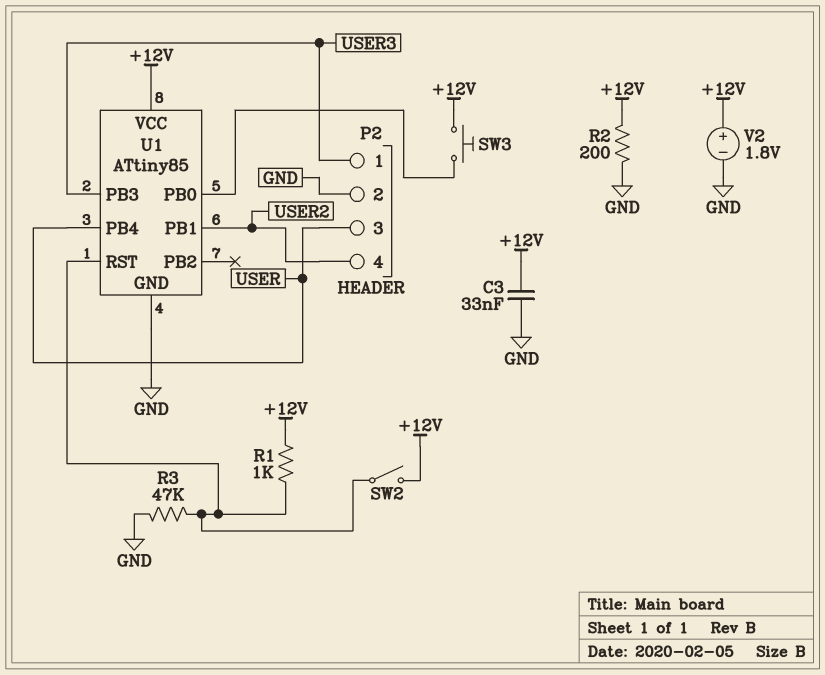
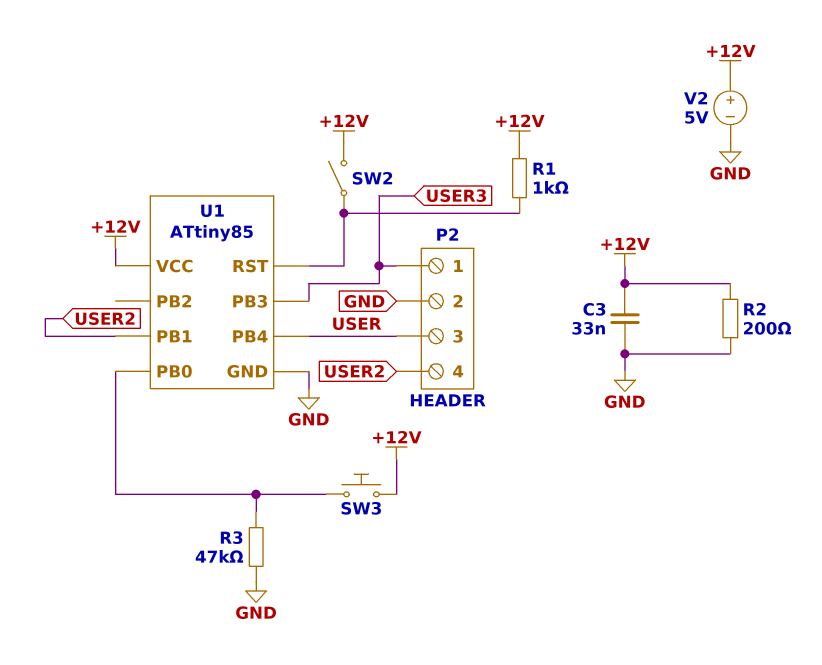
R3: 47k (GND, U1/RST) -> 47k (GND, U1/PB0)
V2: 1.8V (plus +12V, minus GND) -> 5V (plus +12V, minus GND)

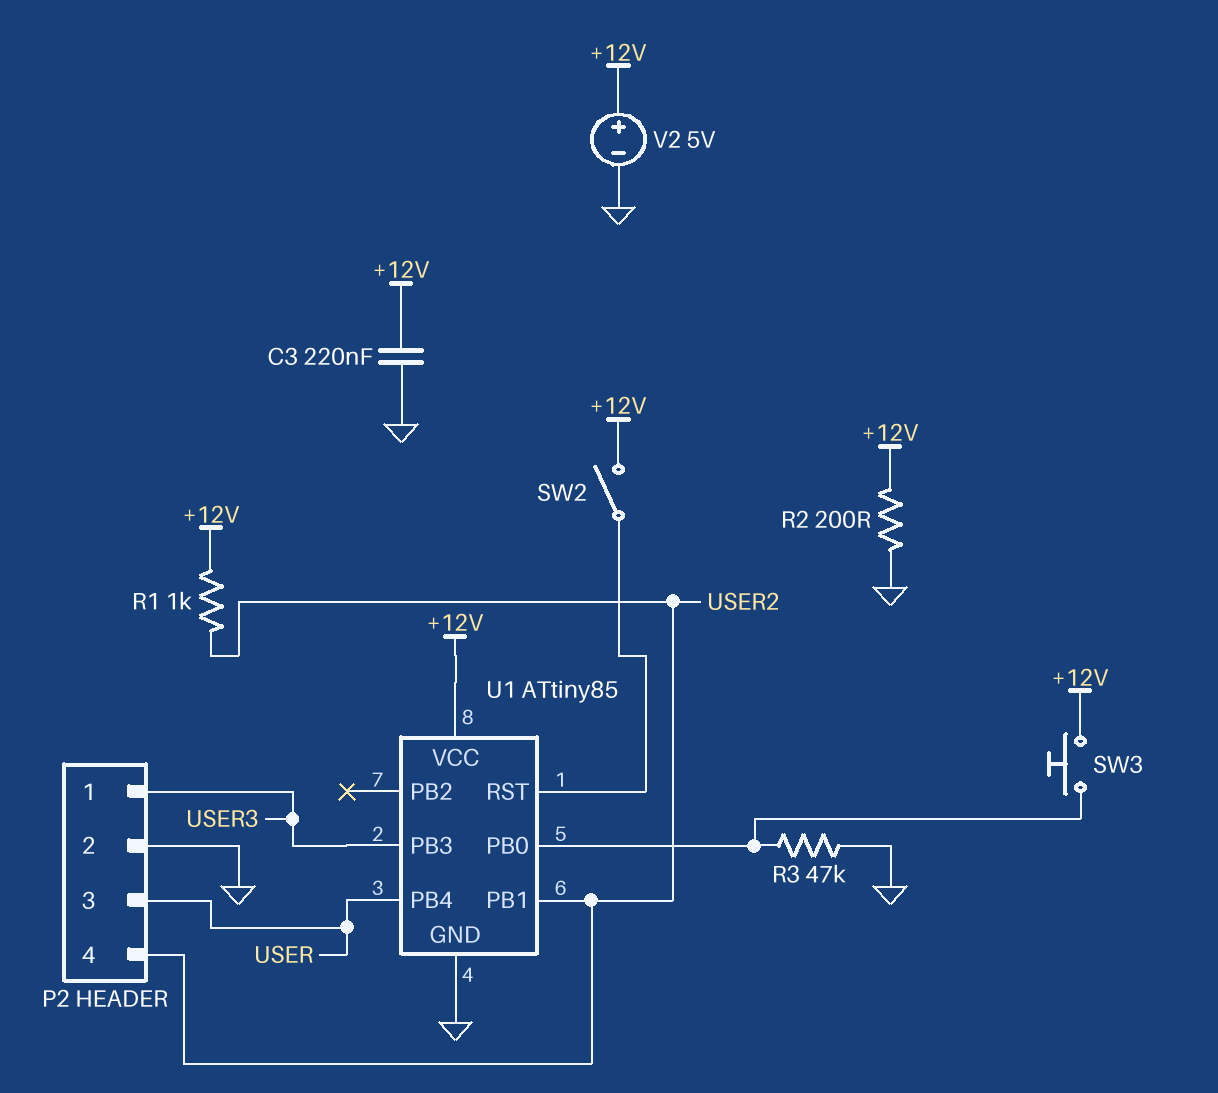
C3: 33nF (+12V, GND) -> 220nF (+12V, GND)
R1: 1k (+12V, U1/RST) -> 1k (+12V, USER2)

